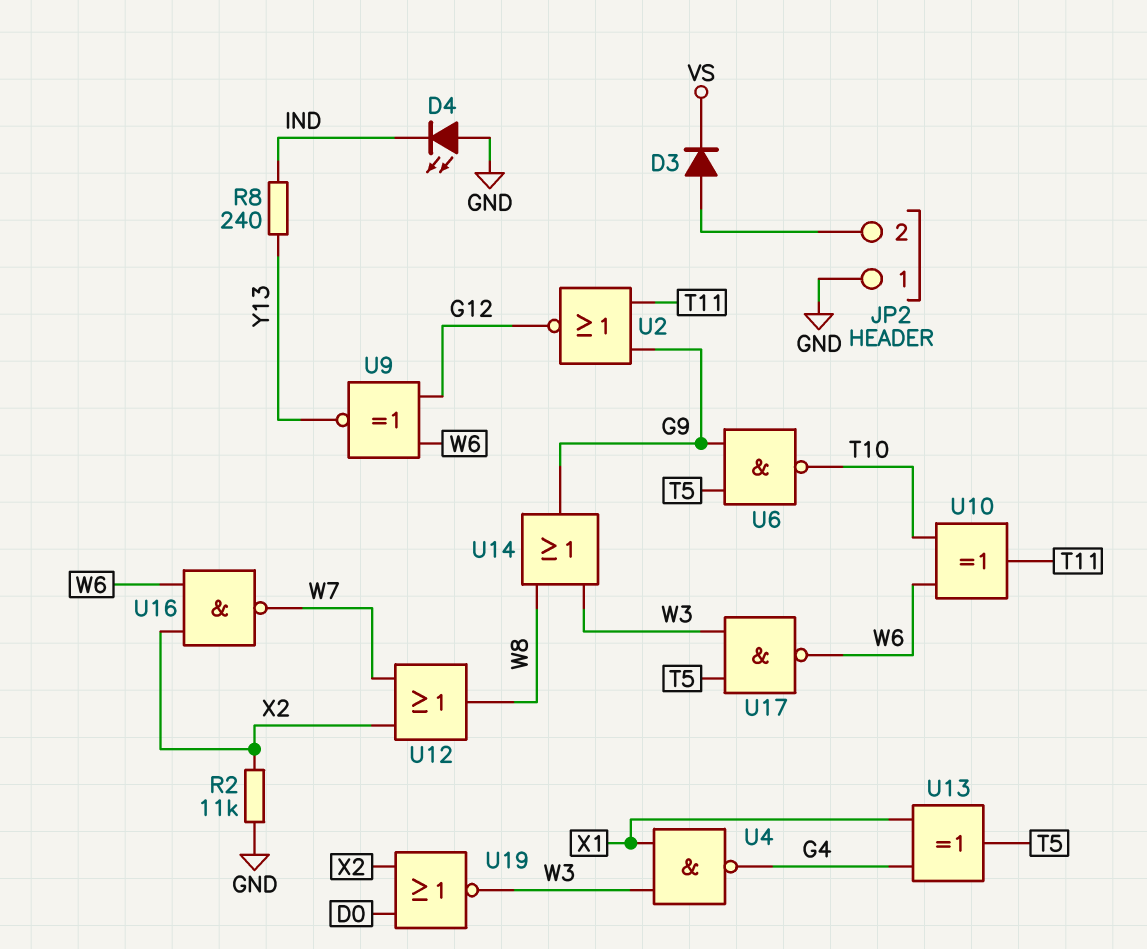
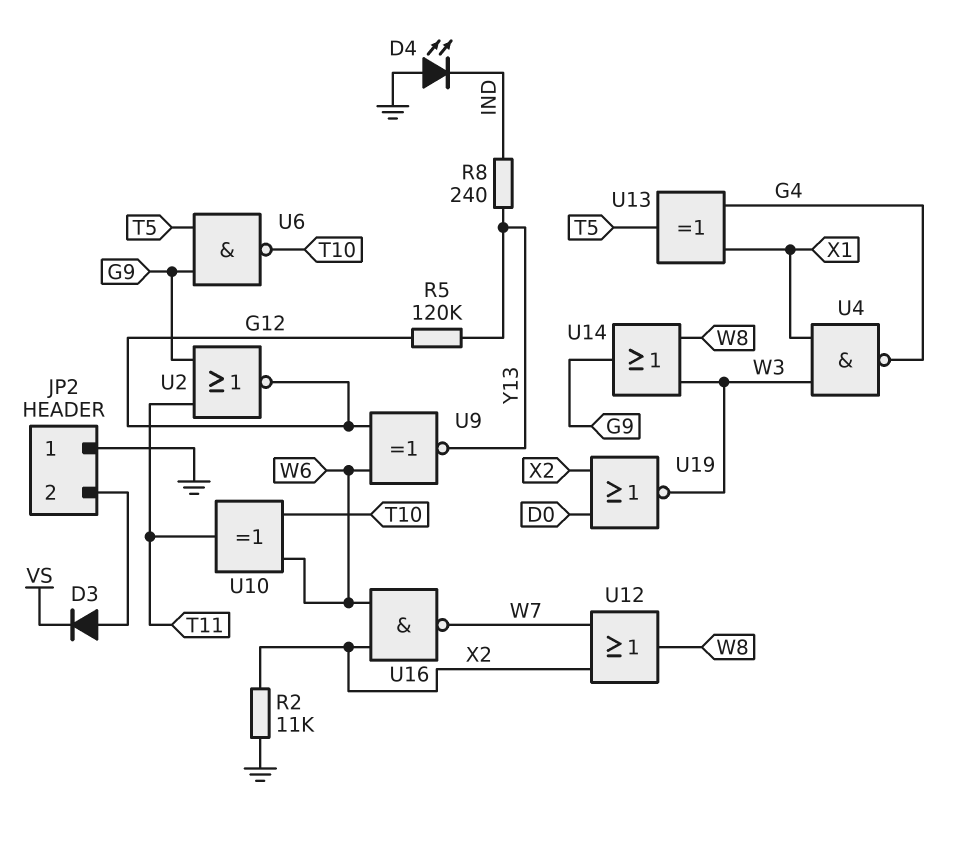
R5: none -> 120k (G12, Y13)
U17: NAND (in T5, in W3, out W6) -> none

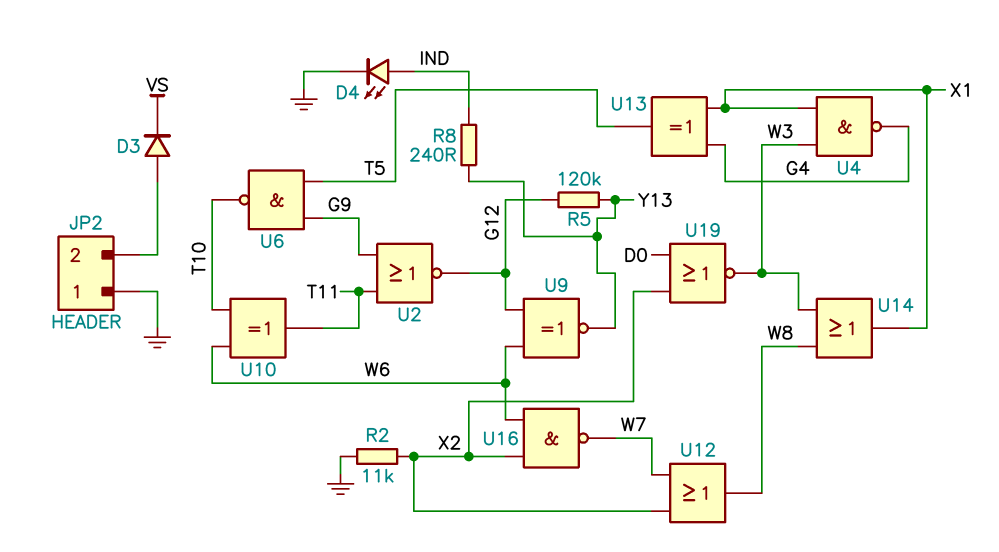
D4: LED (A GND, K IND) -> LED (A IND, K GND)
U14: OR (in W3, in W8, out G9) -> OR (in W3, in W8, out X1)

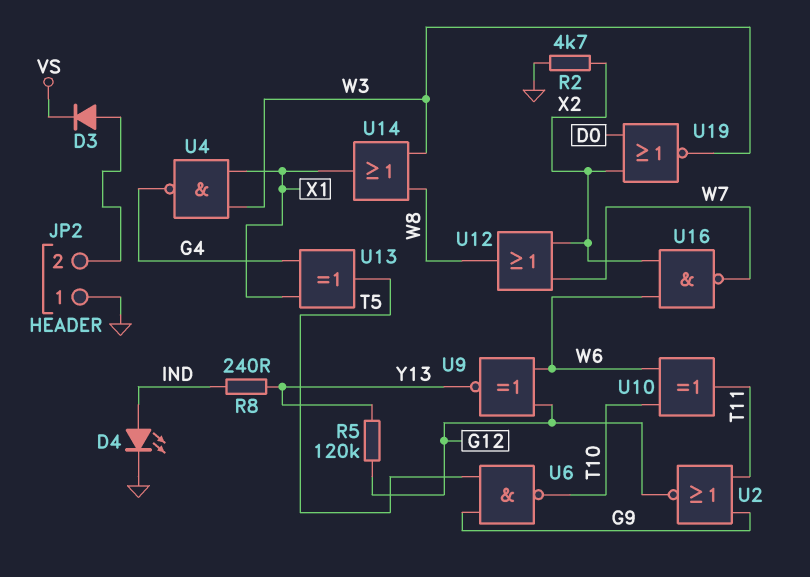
R2: 11k (GND, X2) -> 4.7k (GND, X2)

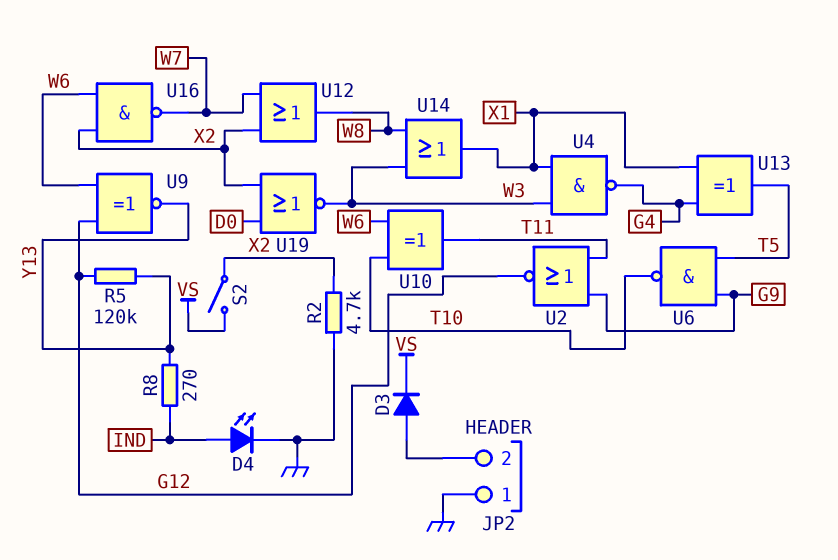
R8: 240 (IND, Y13) -> 270 (IND, Y13)
S2: none -> switch (VS, X2)

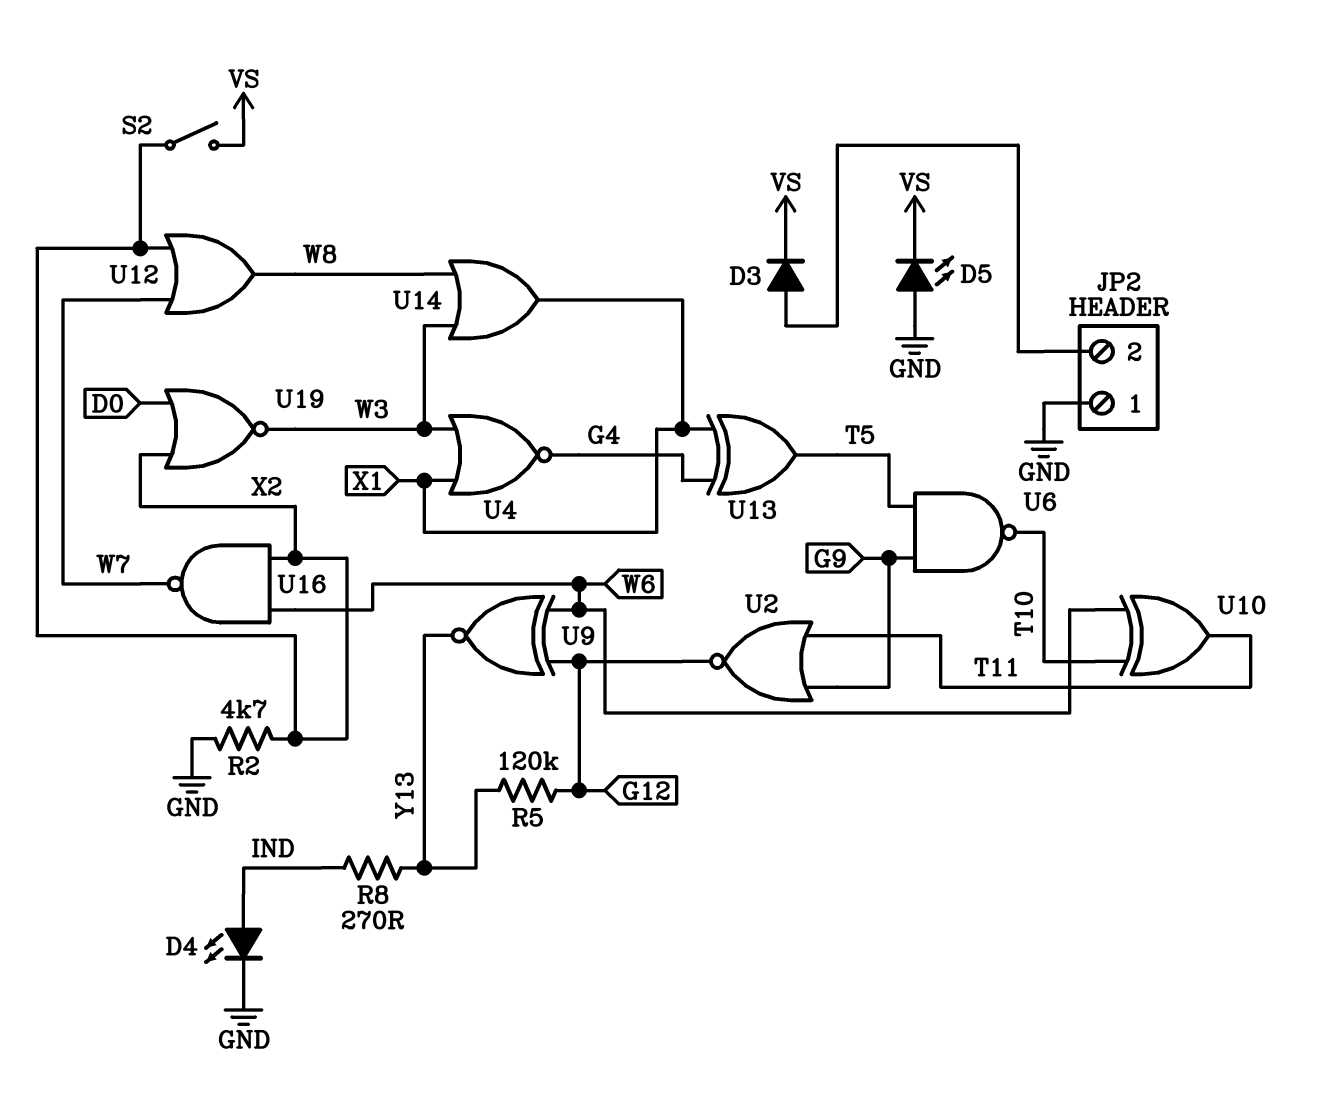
D5: none -> LED (A GND, K VS)
U4: NAND (in W3, in X1, out G4) -> NOR (in W3, in X1, out G4)

